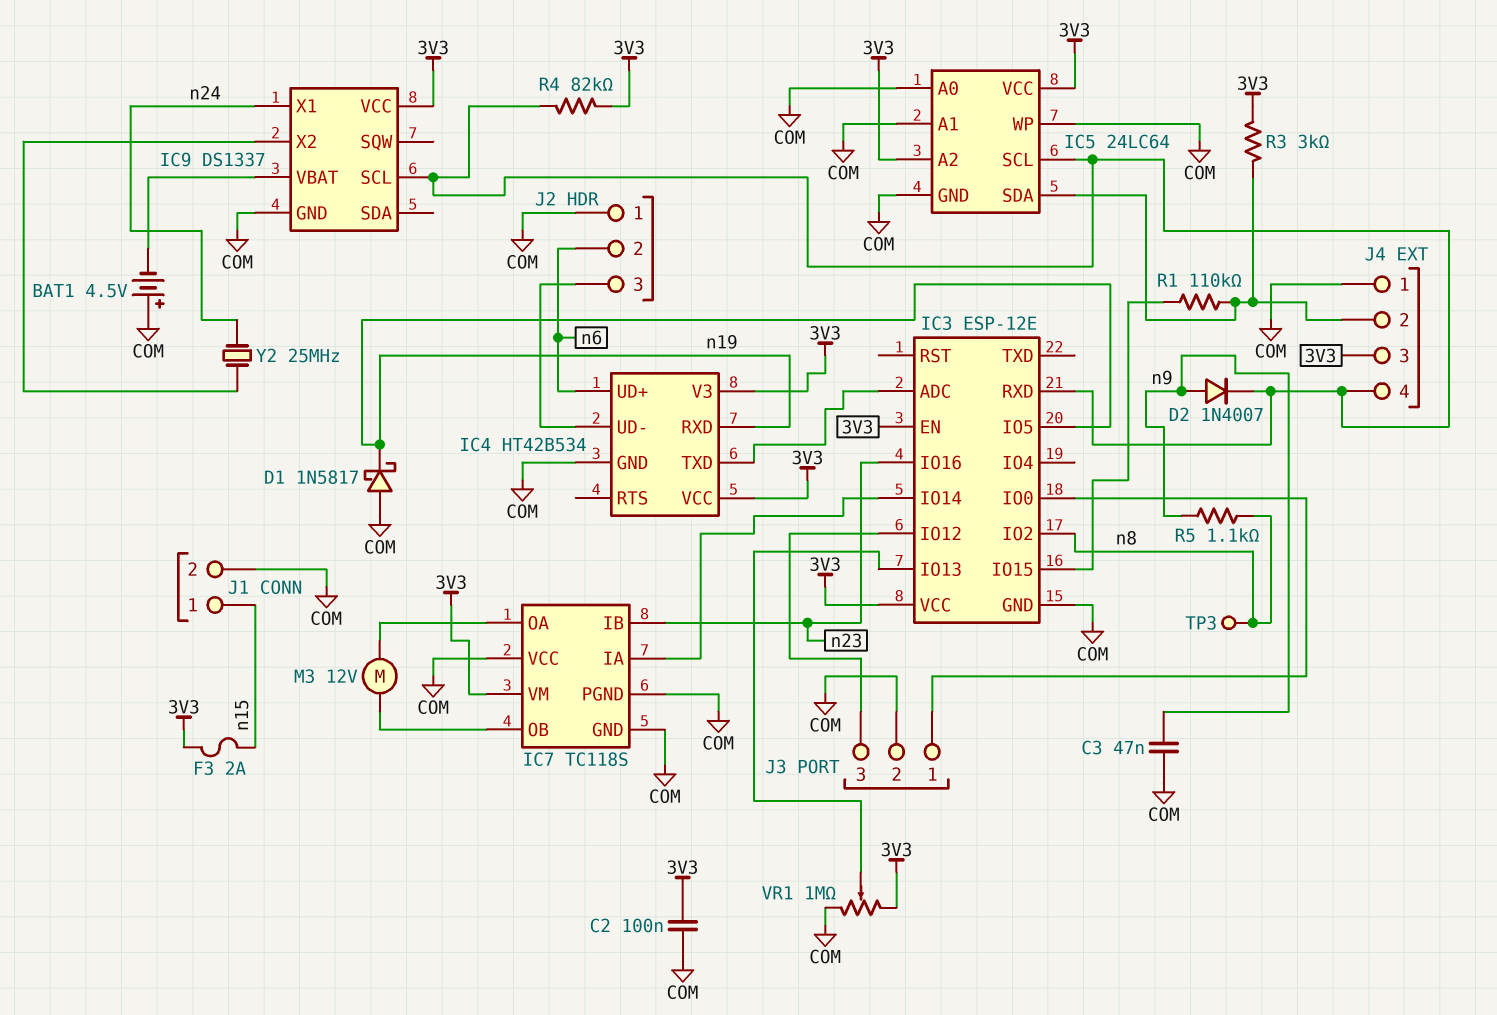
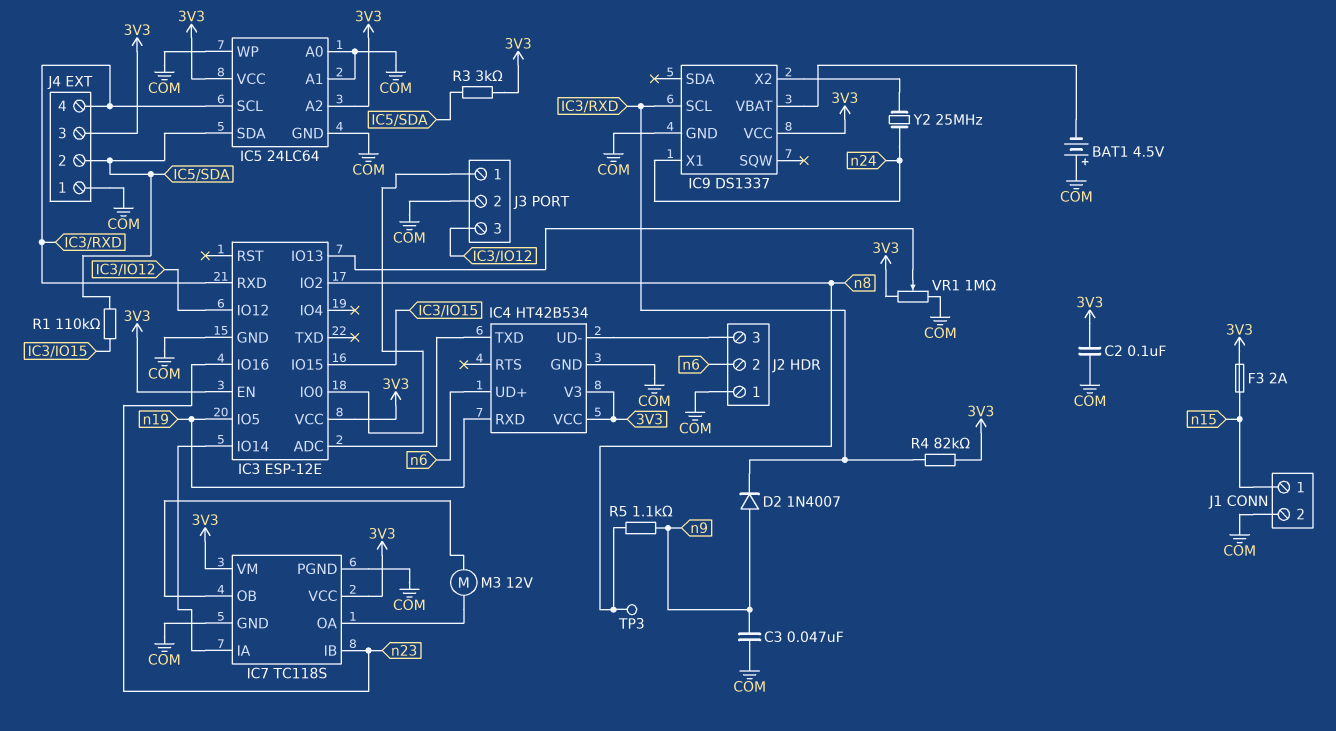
D1: schottky 1N5817 (A COM, K n19) -> none
IC7 pin VCC: COM -> 3V3

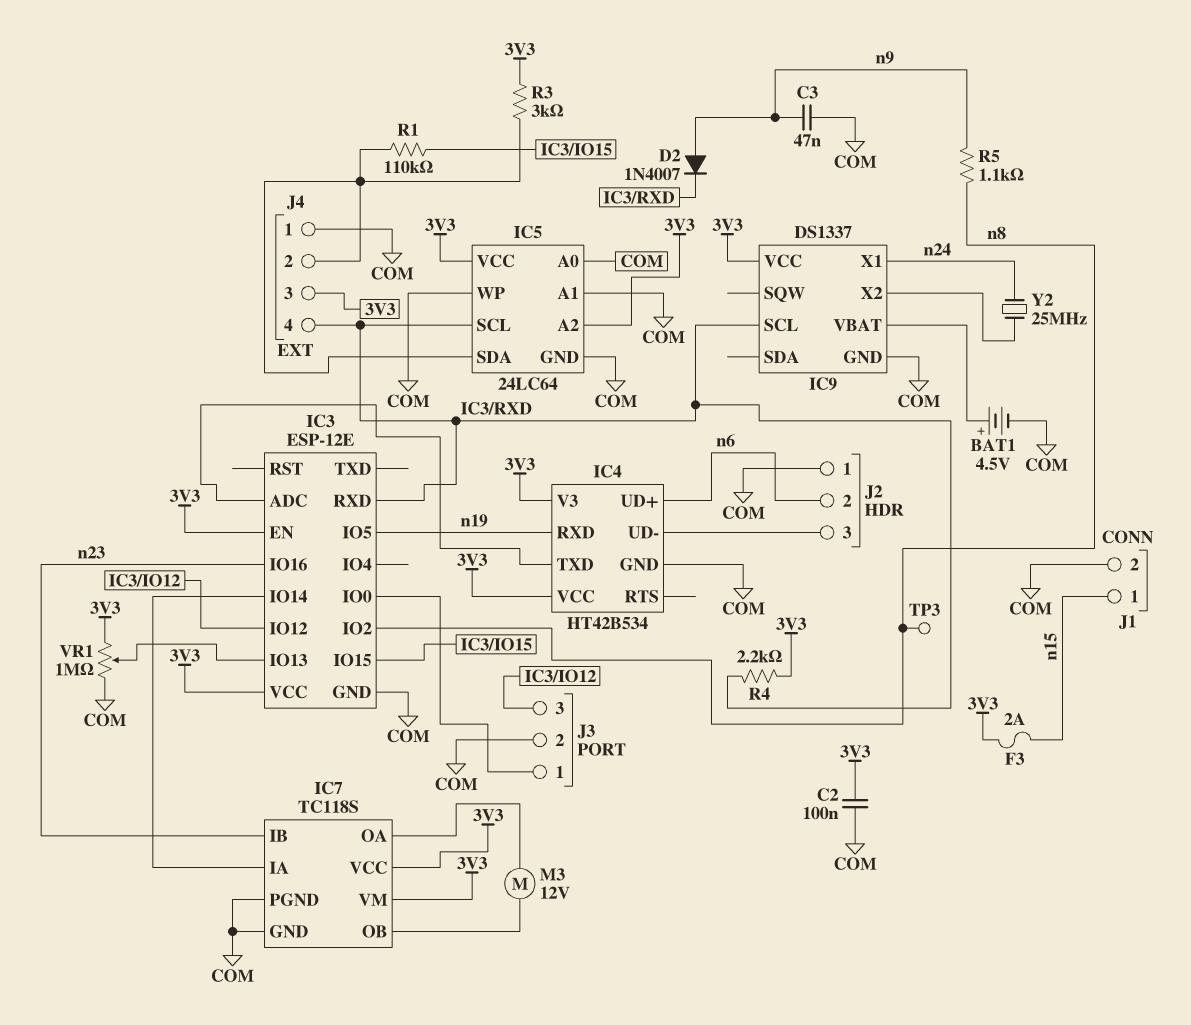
BAT1: 4.5V (plus COM, minus IC9/VBAT) -> 4.5V (plus IC9/VBAT, minus COM)
R4: 82k (3V3, IC3/RXD) -> 2.2k (3V3, IC3/RXD)

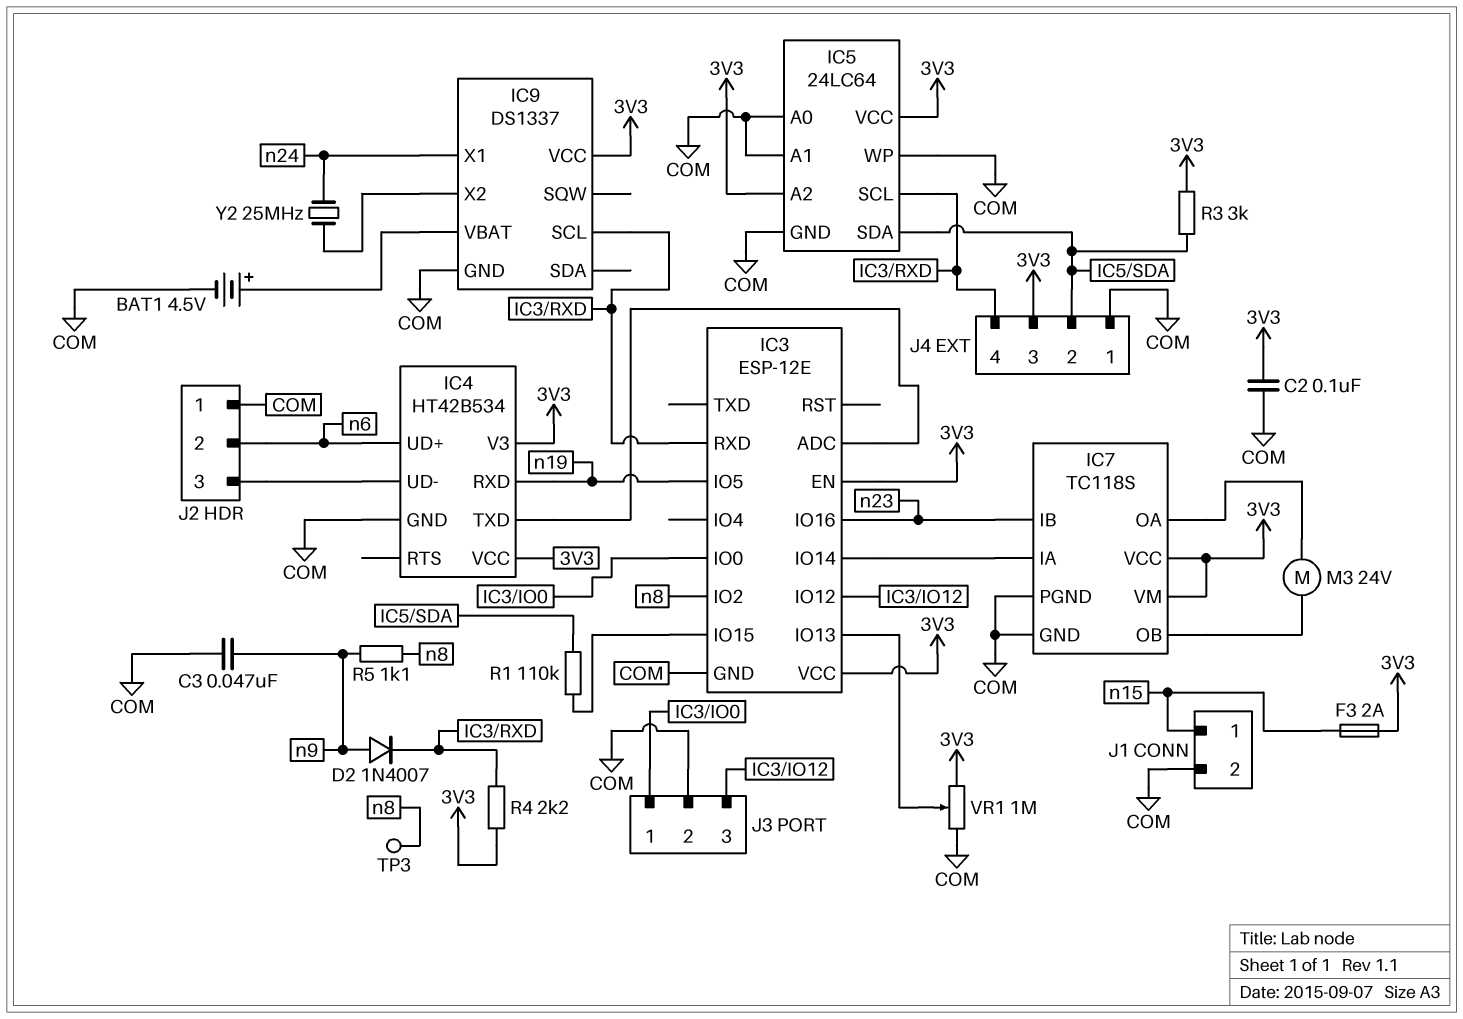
M3: motor 12V (IC7/OA, IC7/OB) -> motor 24V (IC7/OA, IC7/OB)

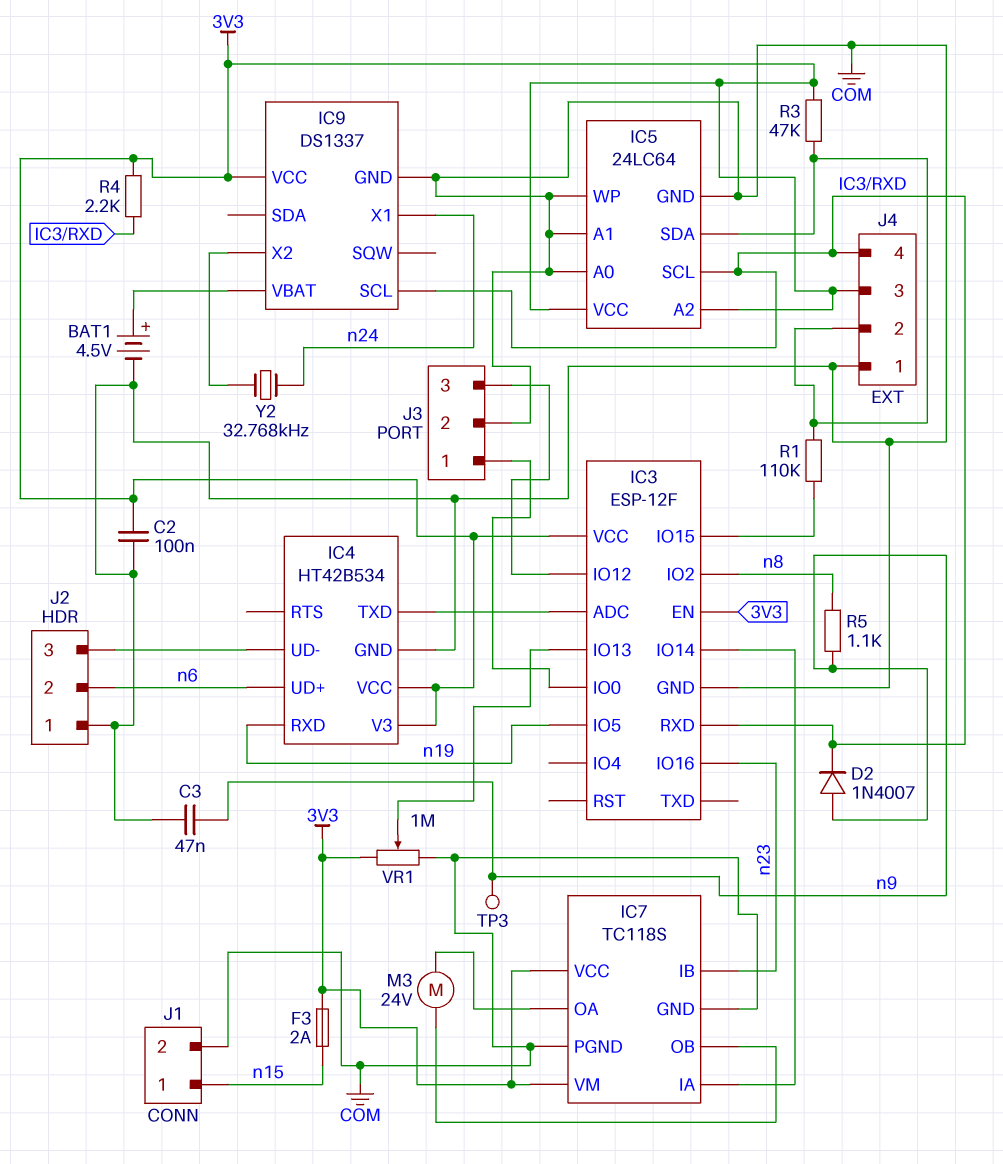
IC3: ESP-12E -> ESP-12F
R3: 3k (3V3, IC5/SDA) -> 47k (3V3, IC5/SDA)
TP3: test point (n8) -> test point (n9)
Y2: 25MHz (IC9/X2, n24) -> 32.768kHz (IC9/X2, n24)

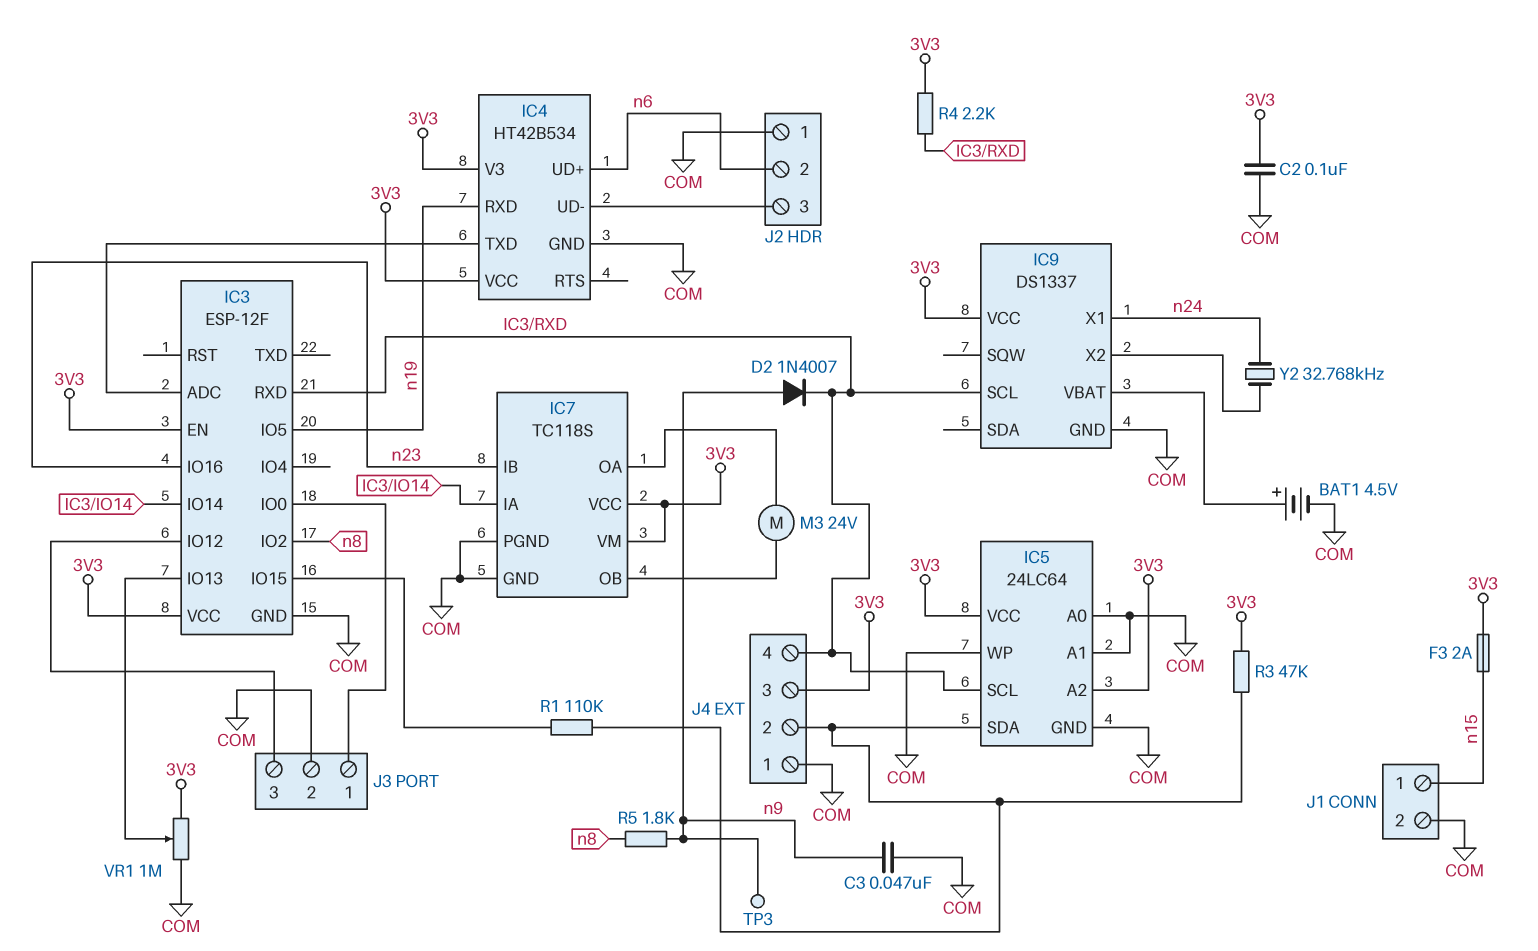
R5: 1.1k (n8, n9) -> 1.8k (n8, n9)

